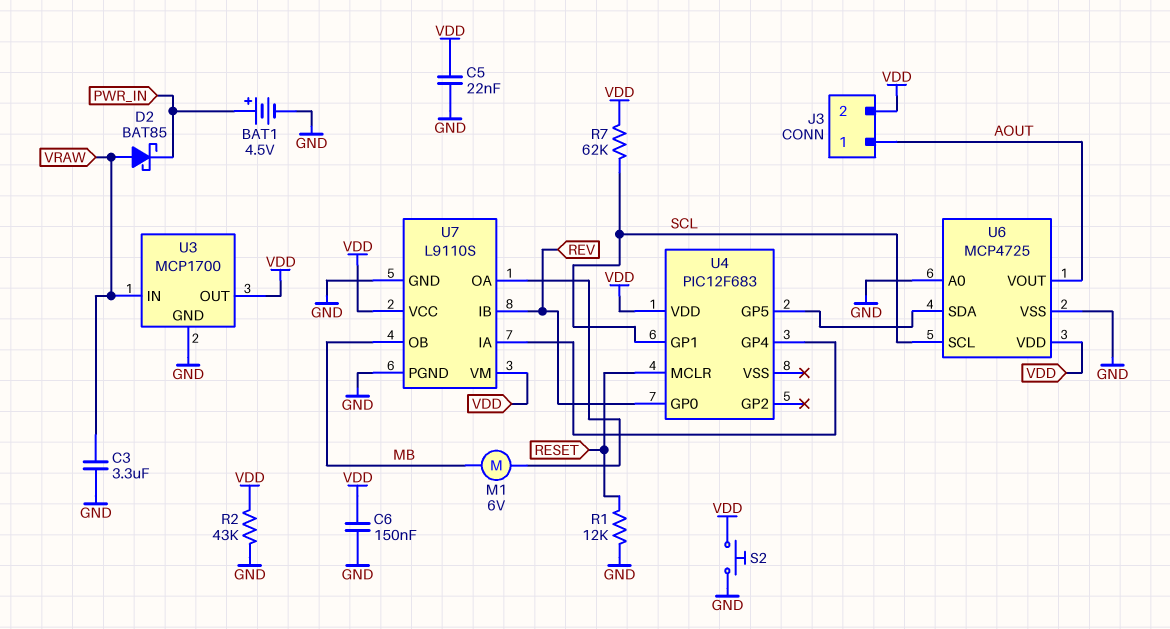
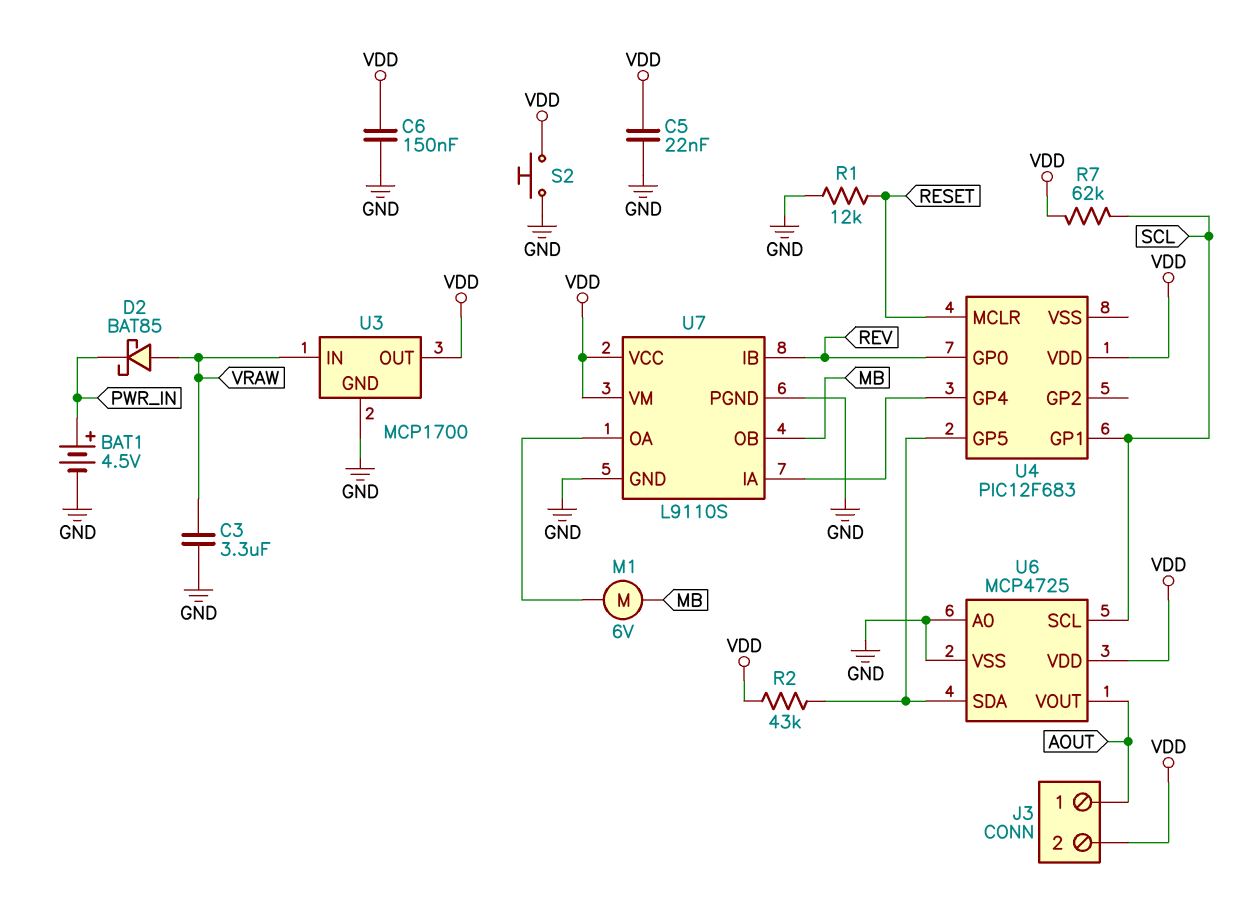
R2: 43k (GND, VDD) -> 43k (U4/GP5, VDD)

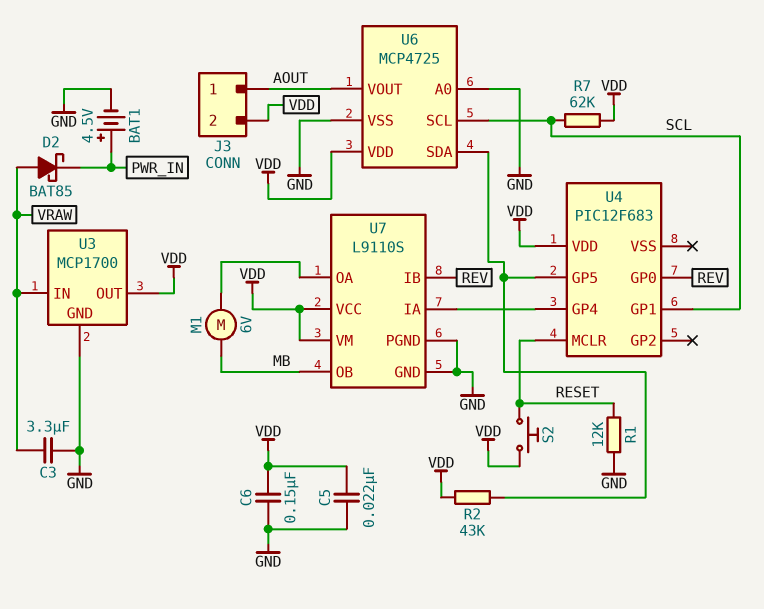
S2: button (GND, VDD) -> button (RESET, VDD)

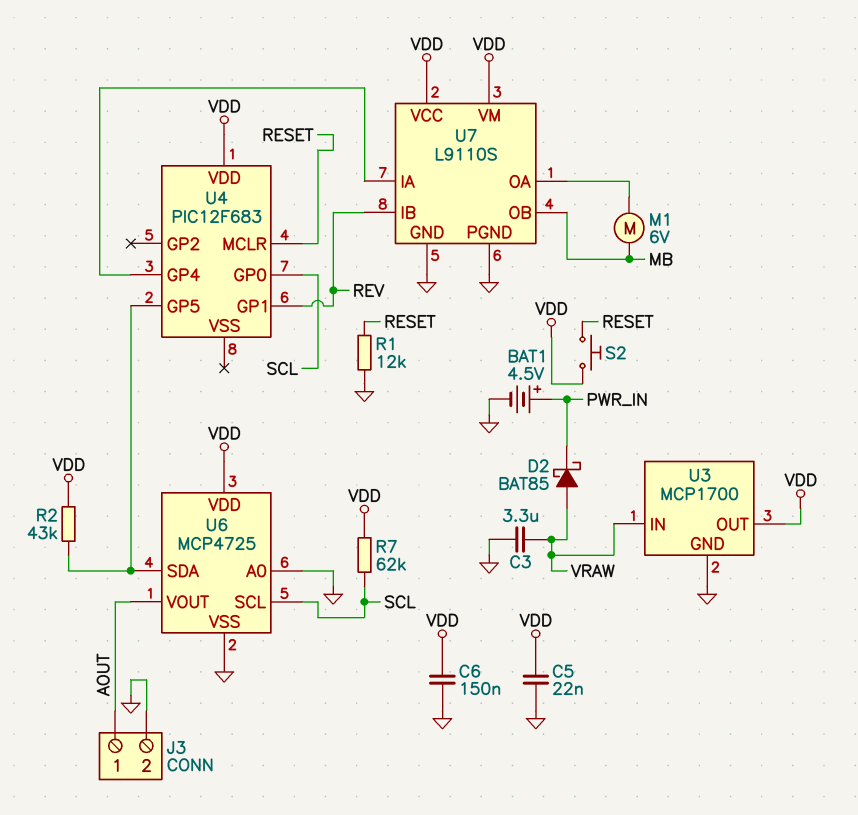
J3 pin 2: VDD -> GND
U4 pin GP0: REV -> SCL
U4 pin GP1: SCL -> REV

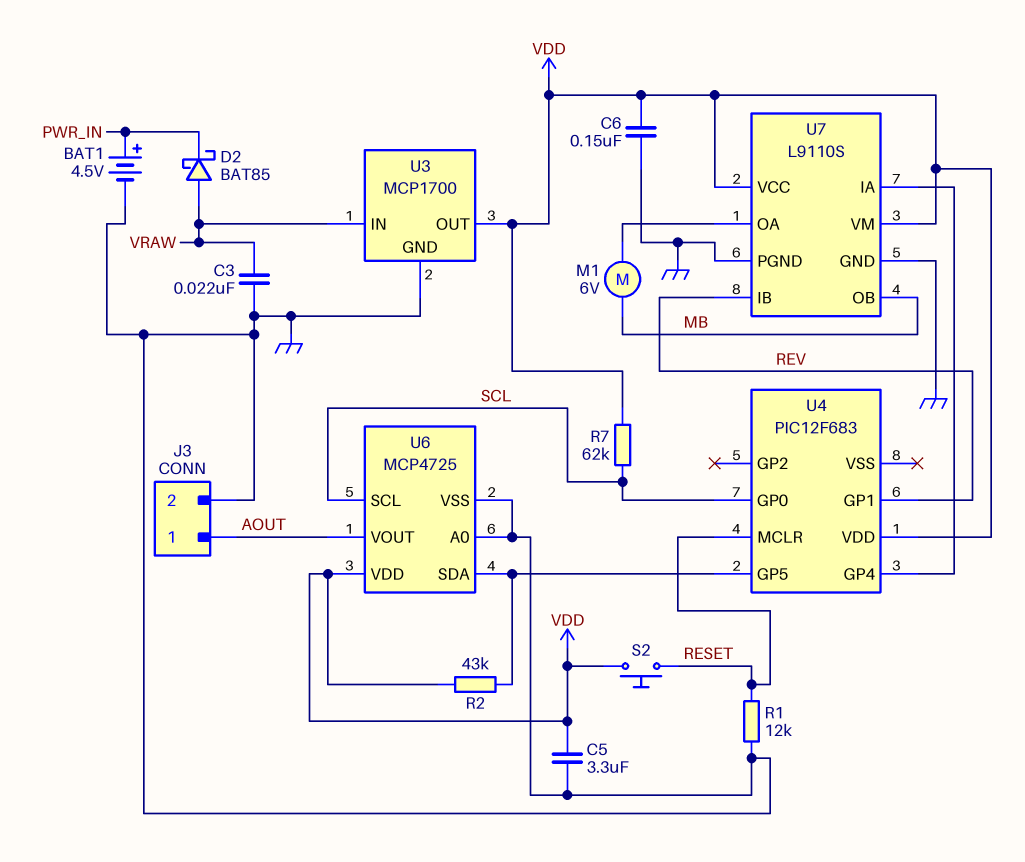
C3: 3.3uF (GND, VRAW) -> 22nF (GND, VRAW)
C5: 22nF (GND, VDD) -> 3.3uF (GND, VDD)

